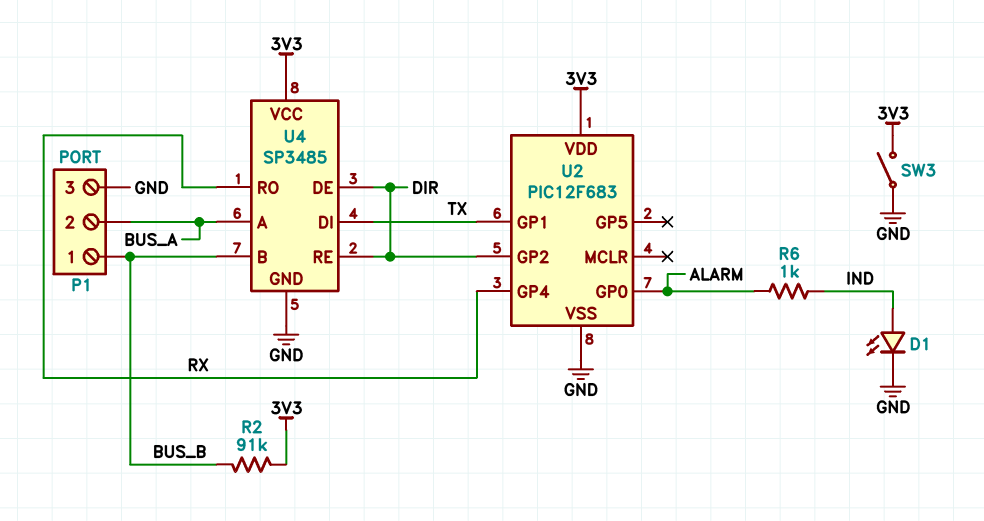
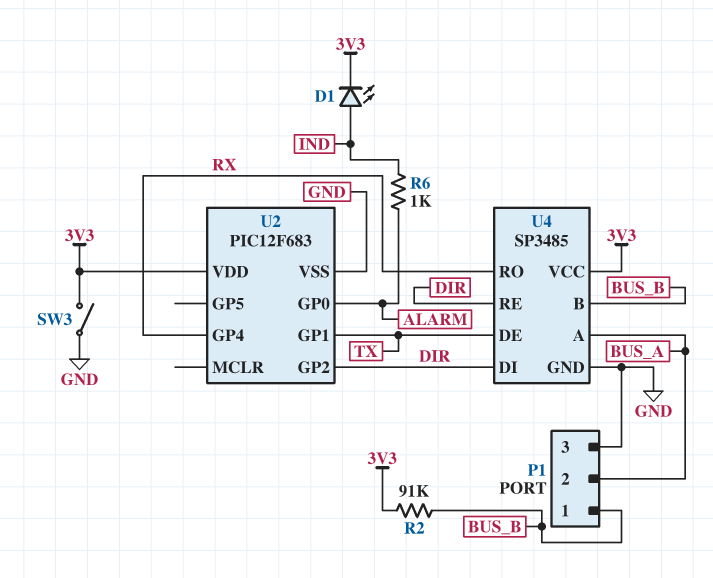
D1: LED (A IND, K GND) -> LED (A IND, K 3V3)
U4 pin DE: DIR -> TX
U4 pin DI: TX -> DIR

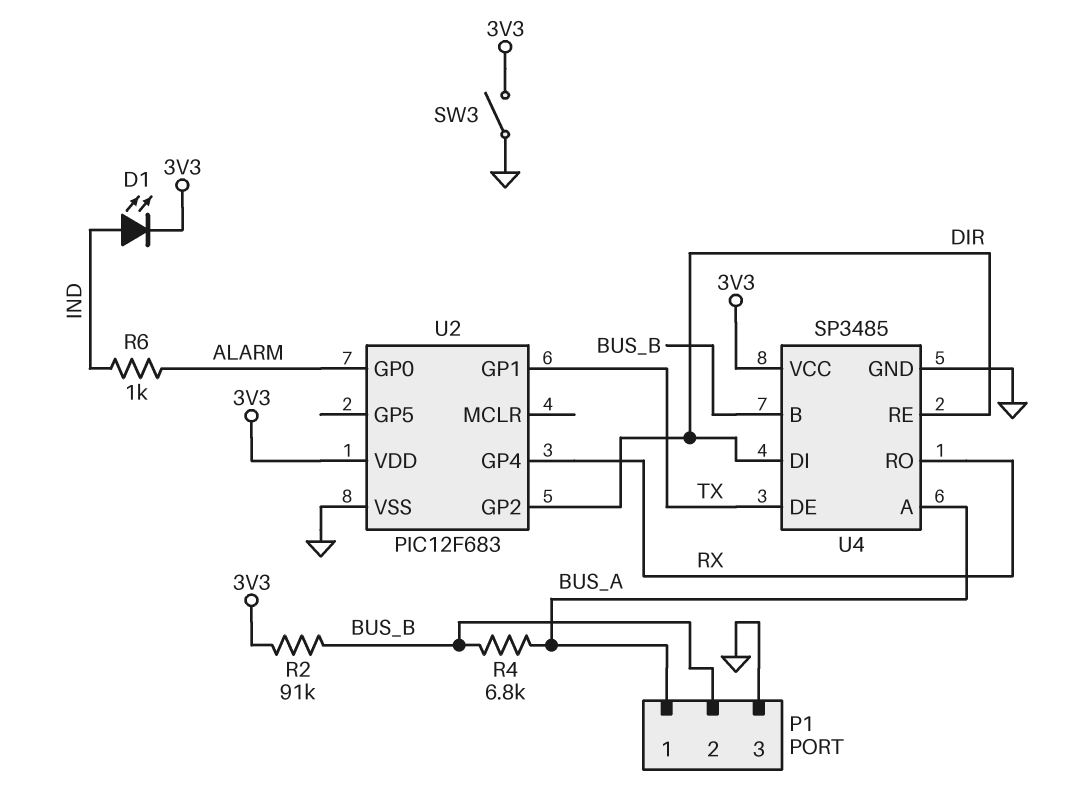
P1 pin 1: BUS_B -> BUS_A
P1 pin 2: BUS_A -> BUS_B
R4: none -> 6.8k (BUS_A, BUS_B)

